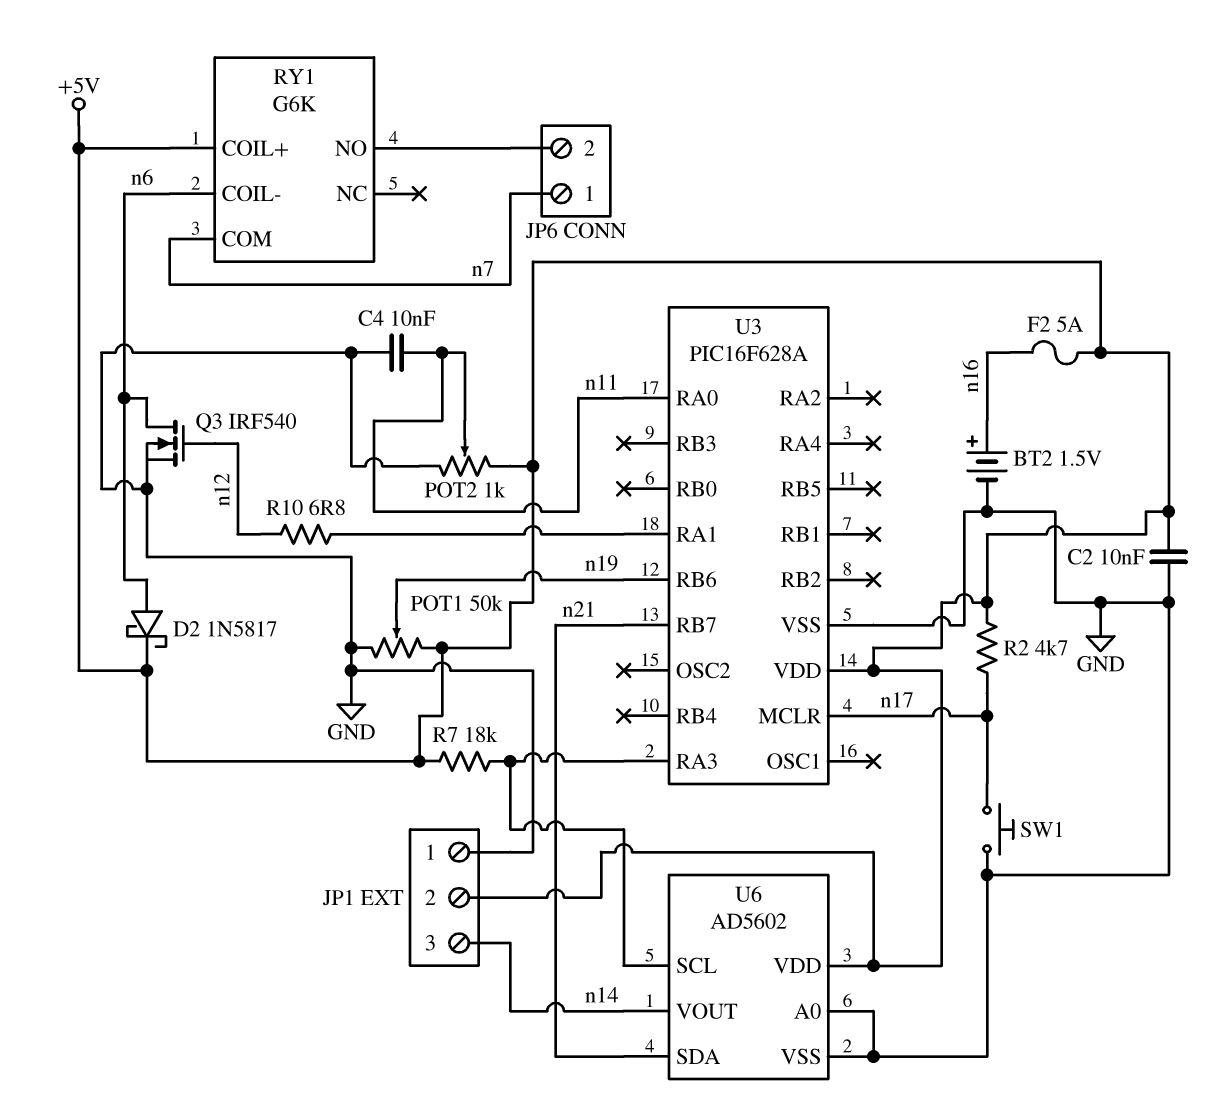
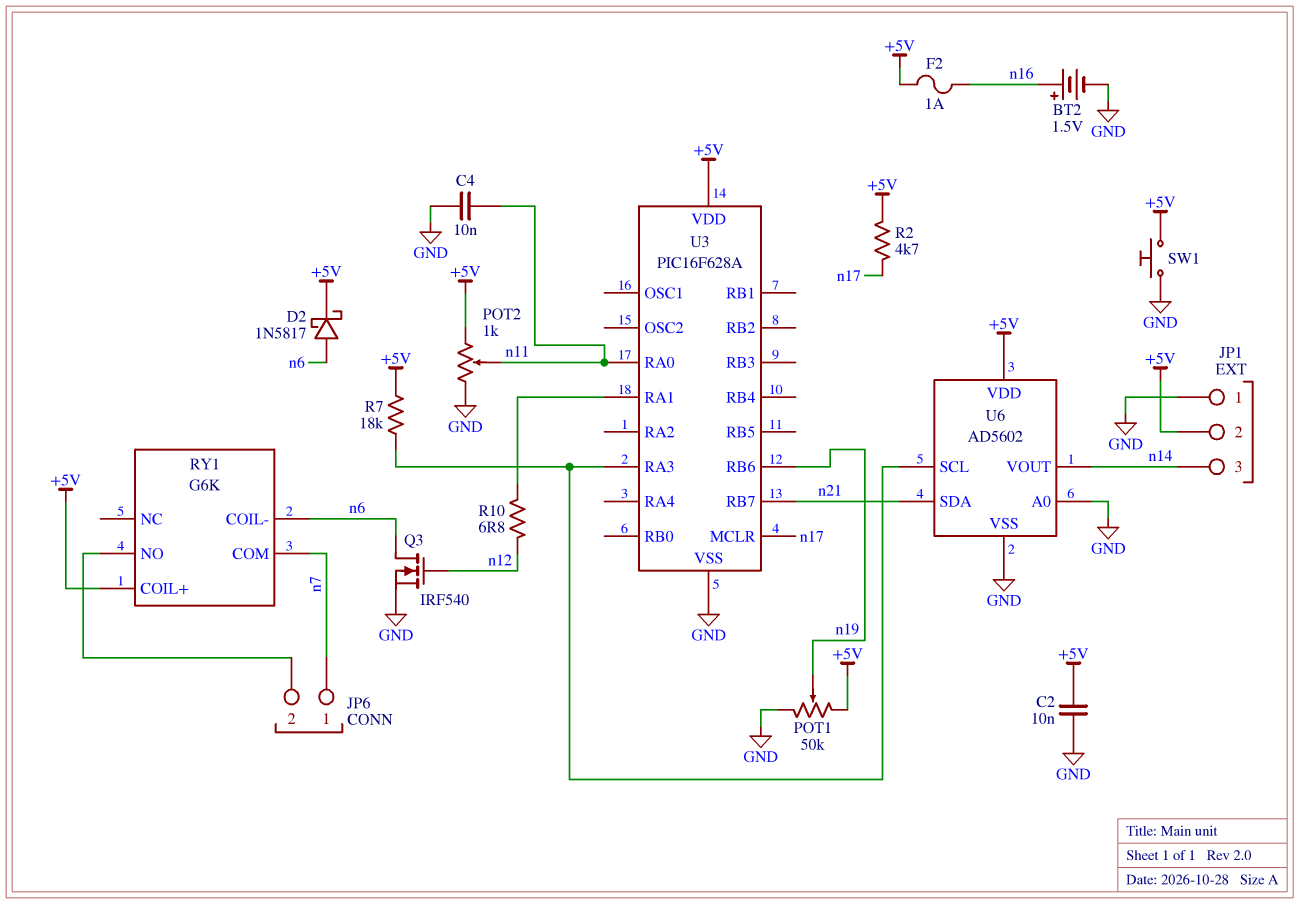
F2: 5A (+5V, n16) -> 1A (+5V, n16)
SW1: button (GND, n17) -> button (+5V, GND)

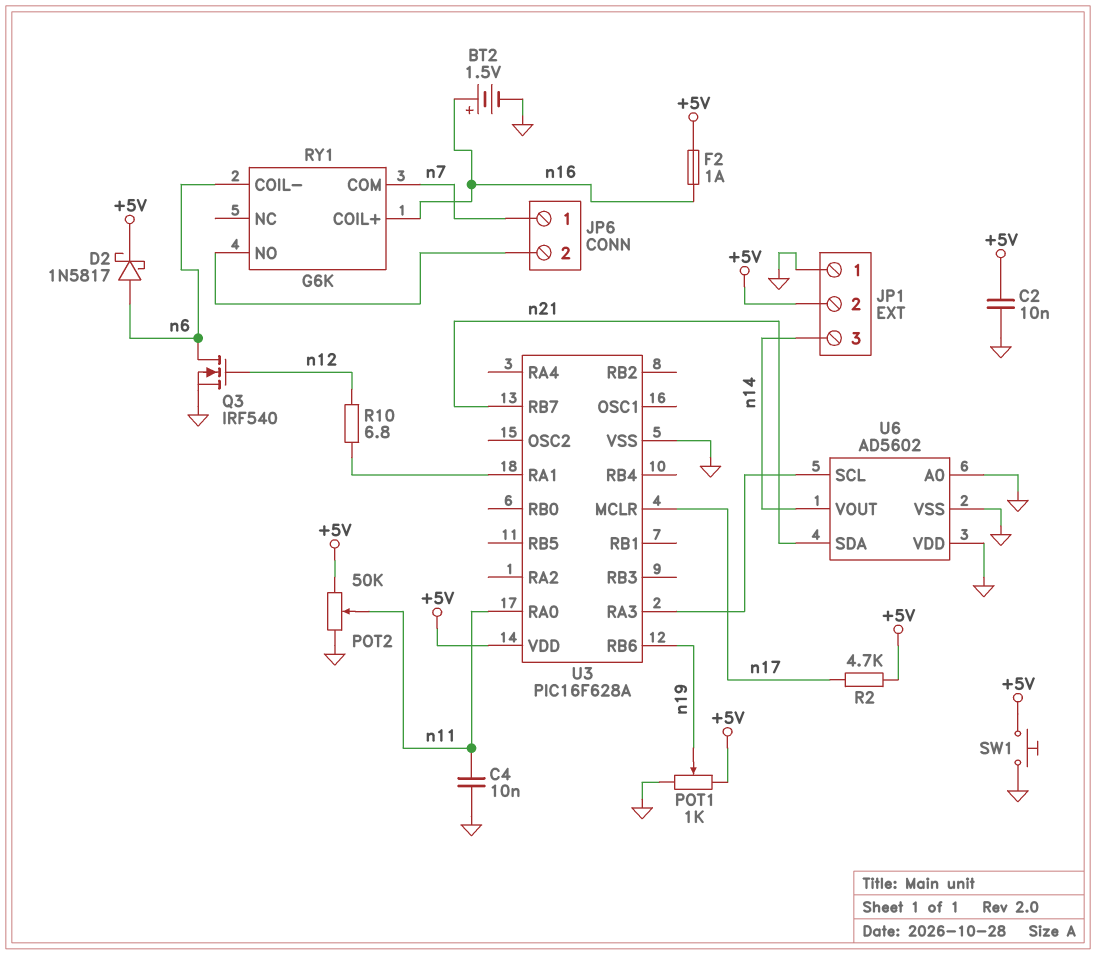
POT1: 50k (+5V, GND, wiper n19) -> 1k (+5V, GND, wiper n19)
POT2: 1k (+5V, GND, wiper n11) -> 50k (+5V, GND, wiper n11)
R7: 18k (+5V, U3/RA3) -> none
RY1 pin COIL+: +5V -> n16
U6 pin VDD: +5V -> GND

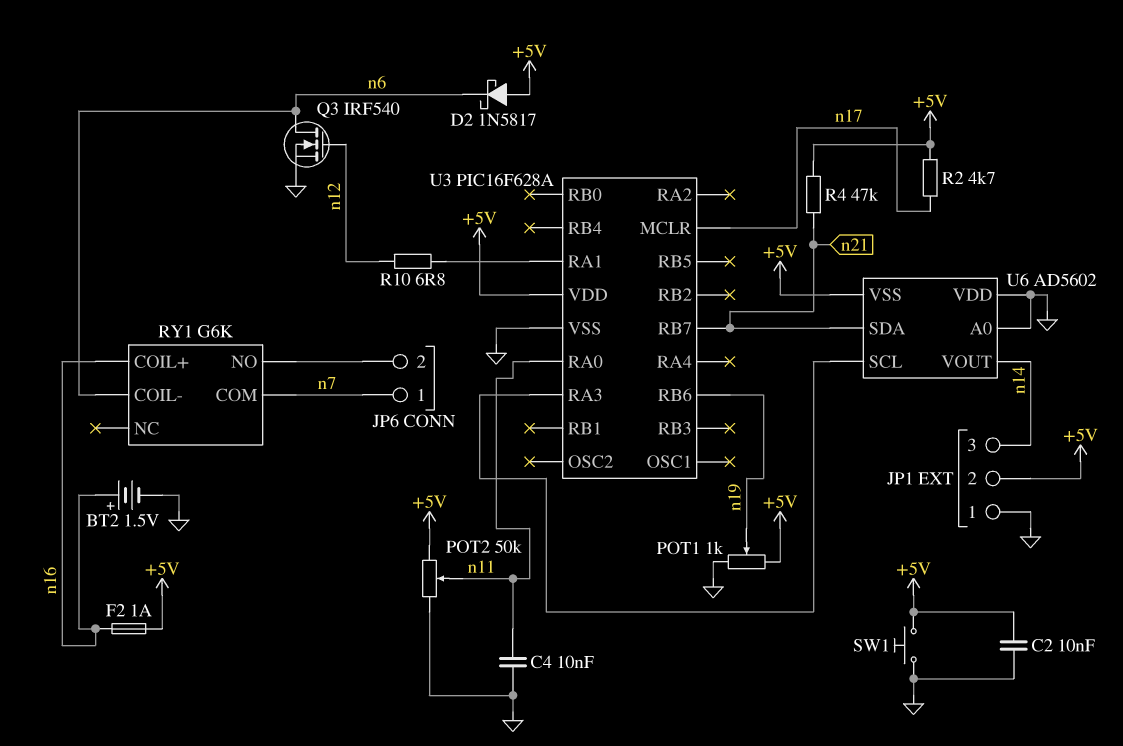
D2: schottky 1N5817 (A n6, K +5V) -> schottky 1N5817 (A +5V, K n6)
R4: none -> 47k (+5V, n21)
U6 pin VSS: GND -> +5V

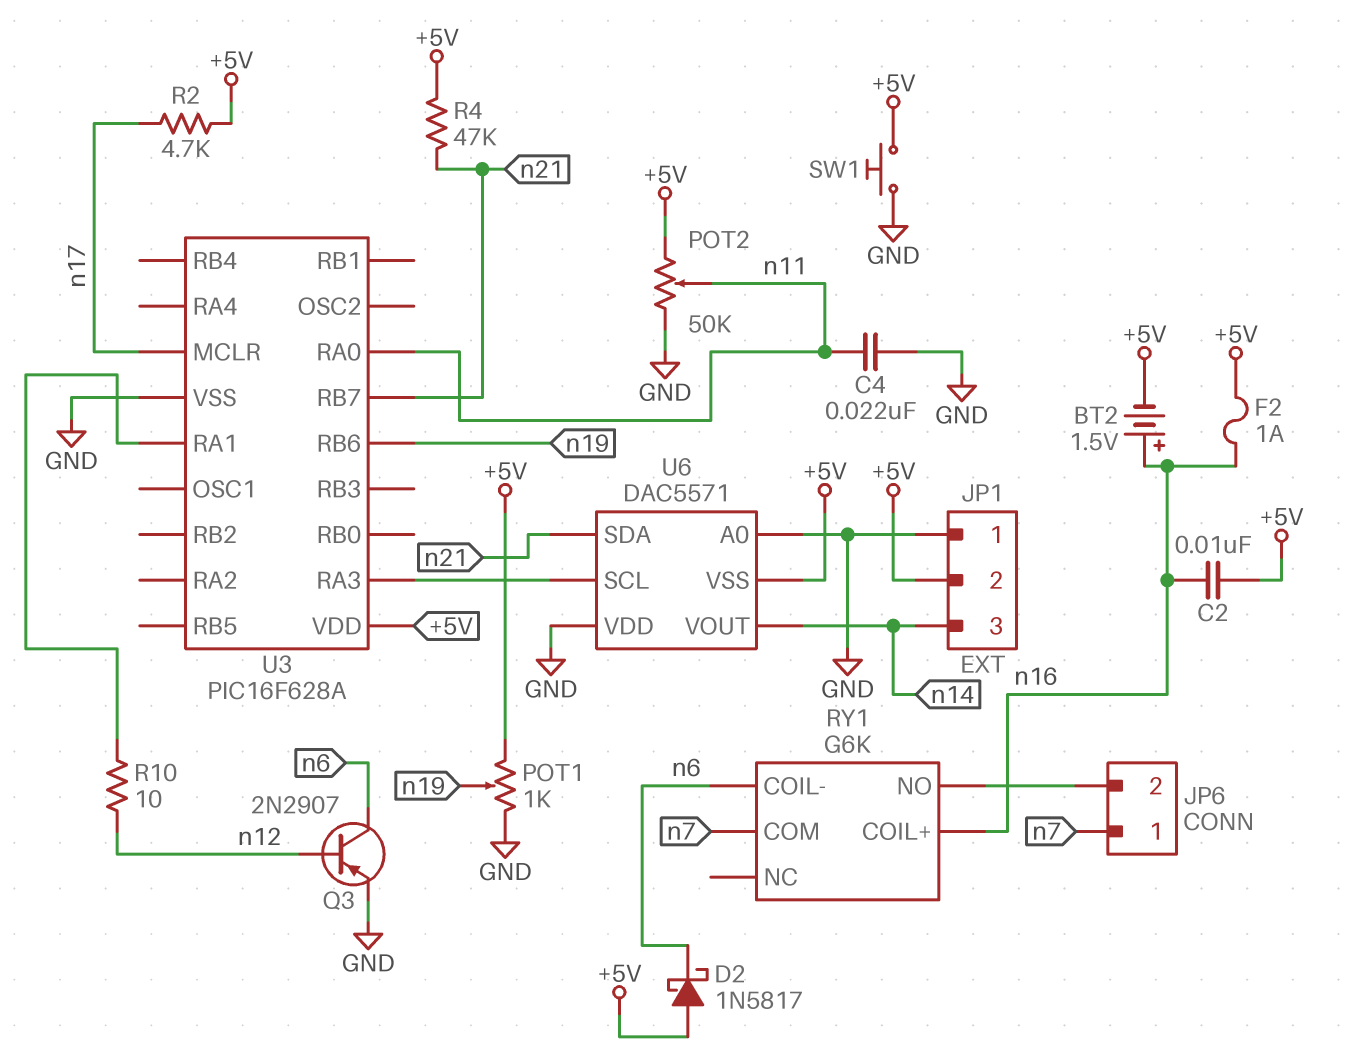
BT2: 1.5V (plus n16, minus GND) -> 1.5V (plus n16, minus +5V)
C2: 10nF (+5V, GND) -> 10nF (+5V, n16)
C4: 10nF (GND, n11) -> 22nF (GND, n11)
Q3: NMOS IRF540 (G n12, D n6, S GND) -> PNP 2N2907 (B n12, C n6, E GND)
R10: 6.8 (U3/RA1, n12) -> 10 (U3/RA1, n12)
U6: AD5602 -> DAC5571

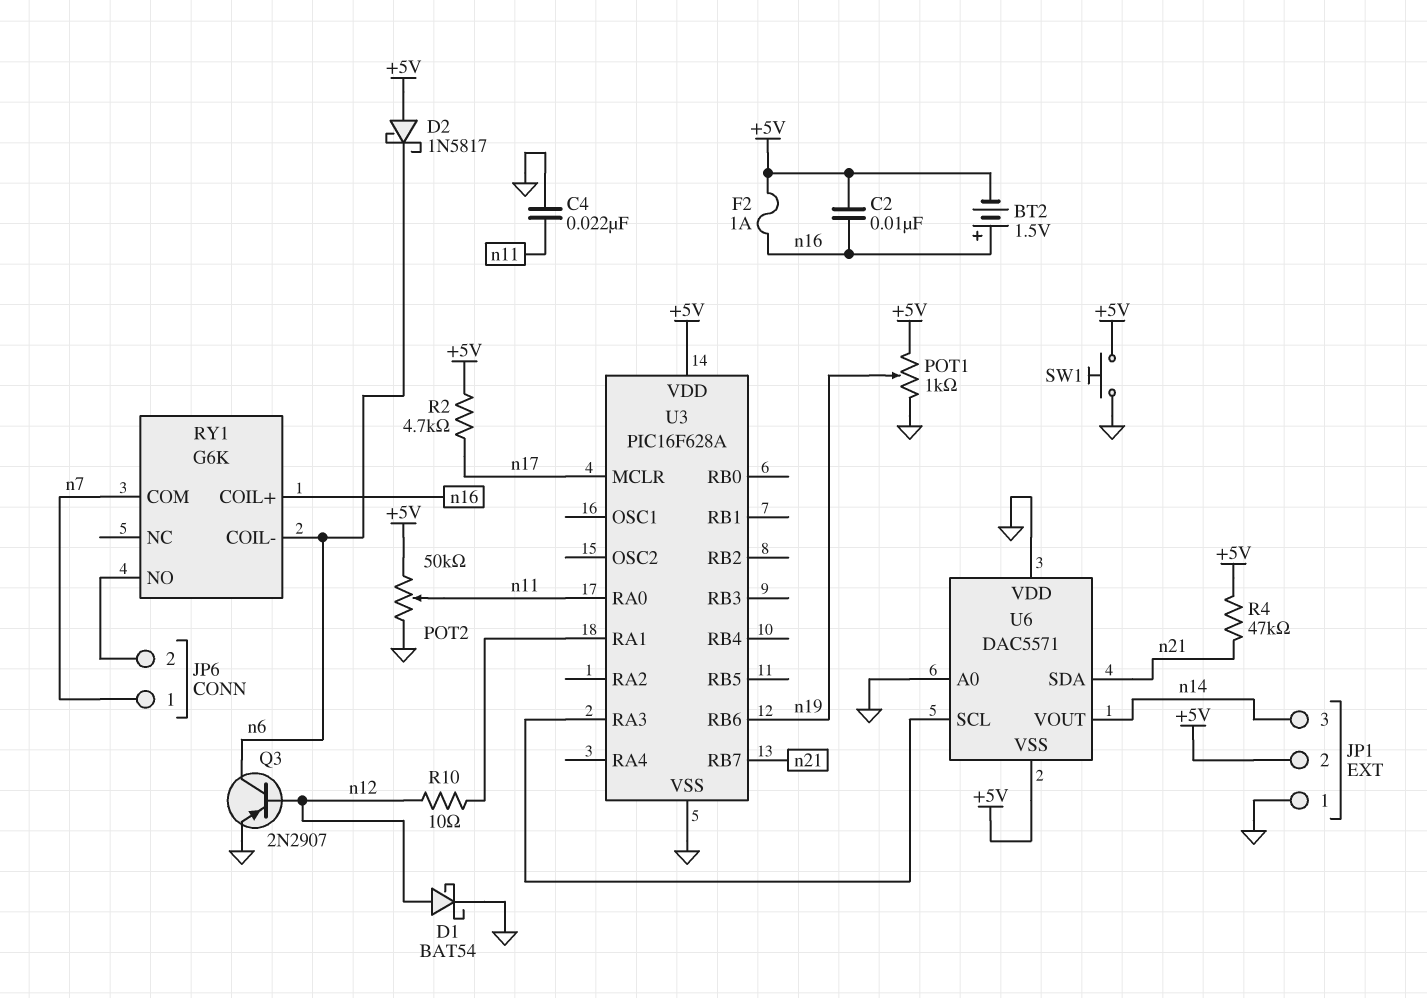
D1: none -> schottky BAT54 (A n12, K GND)

